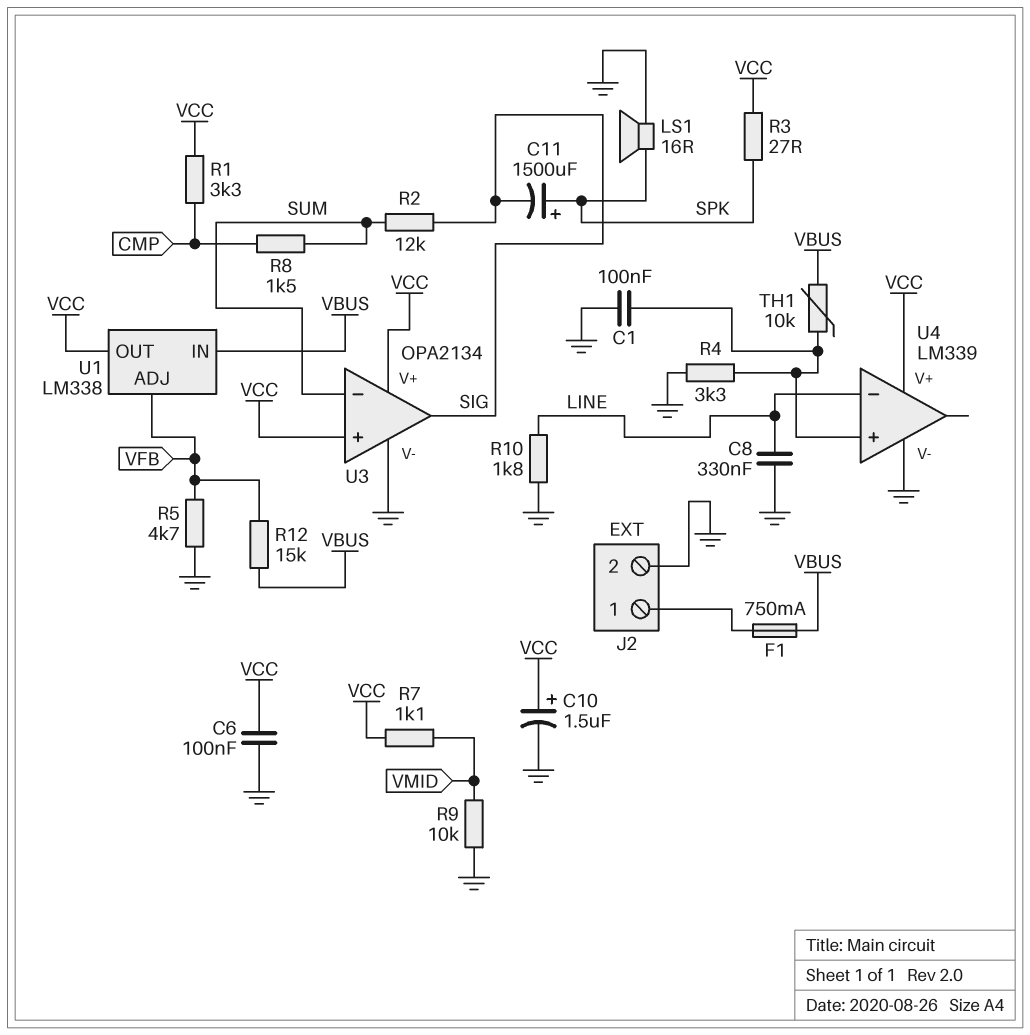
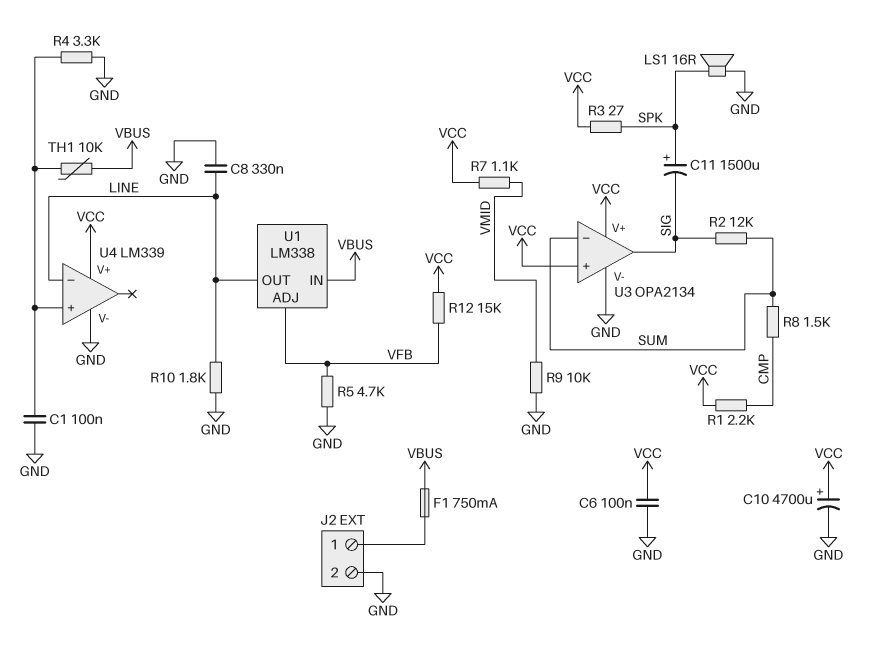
C10: 1.5uF (plus VCC, minus GND) -> 4700uF (plus VCC, minus GND)
R1: 3.3k (CMP, VCC) -> 2.2k (CMP, VCC)
R12: 15k (VBUS, VFB) -> 15k (VCC, VFB)
U1 pin OUT: VCC -> LINE

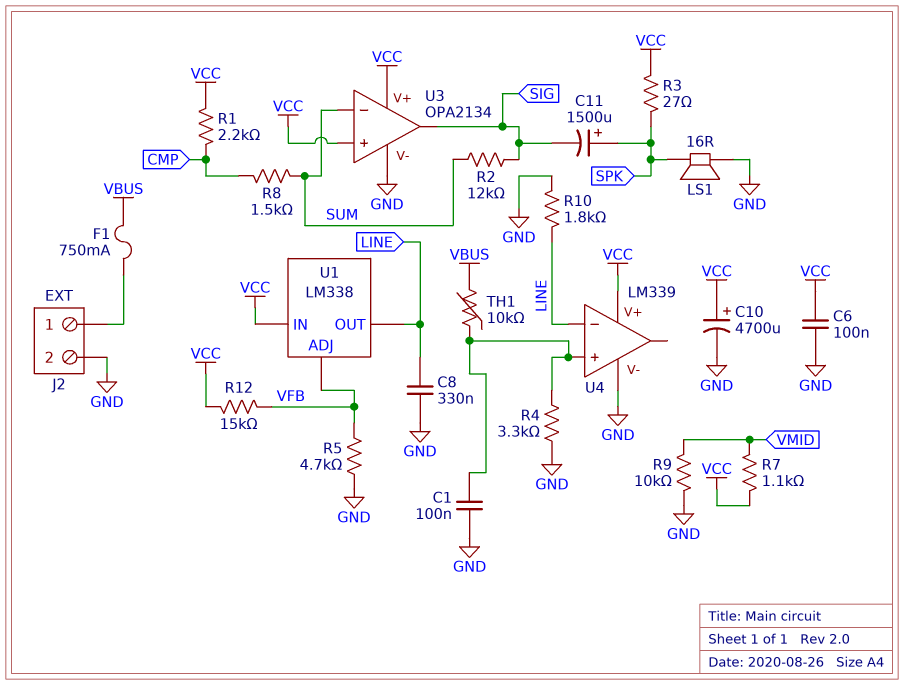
U1 pin IN: VBUS -> VCC

